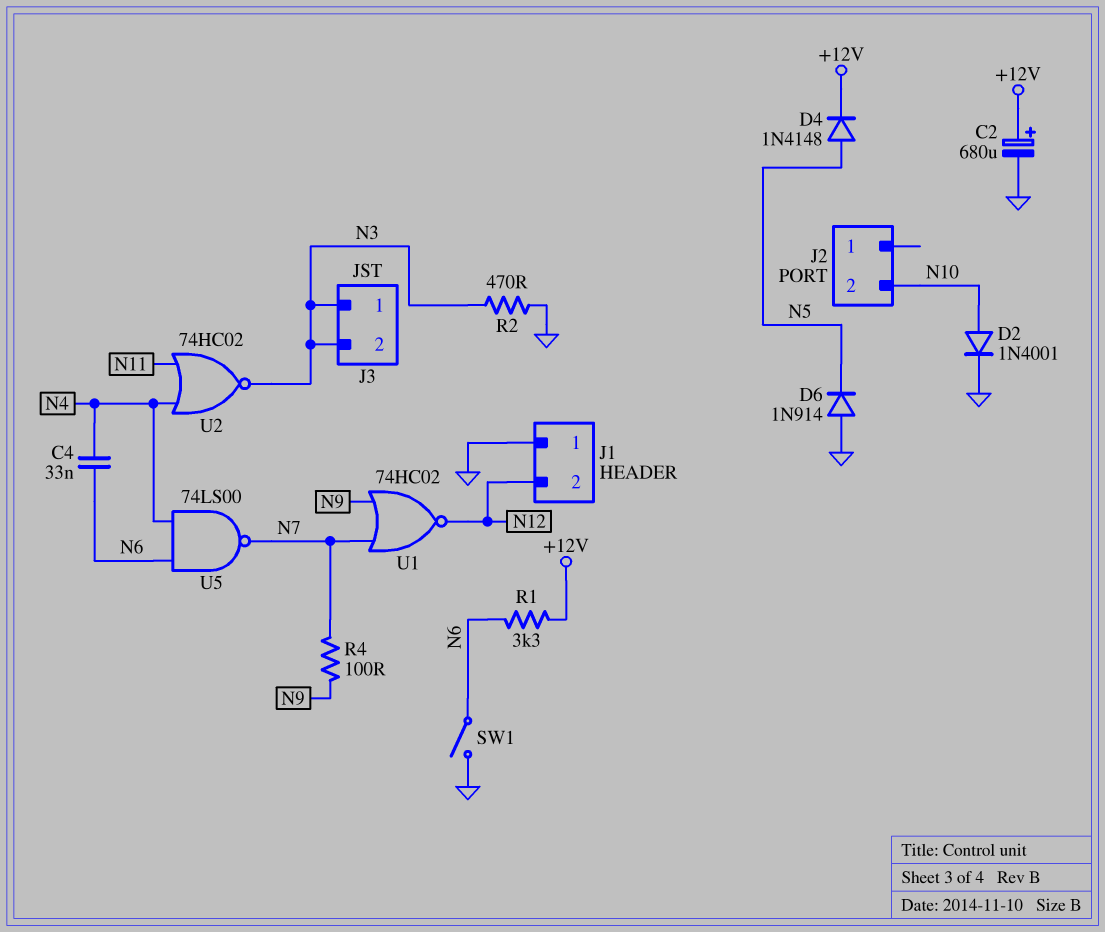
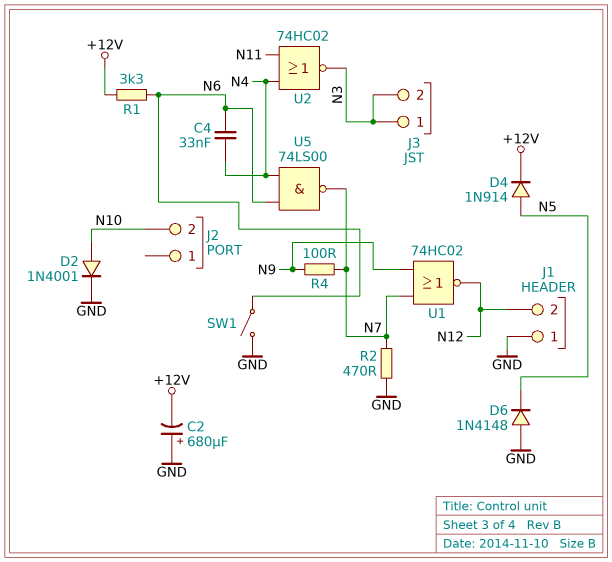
C2: 680uF (plus +12V, minus GND) -> 680uF (plus GND, minus +12V)
D4: diode 1N4148 (A N5, K +12V) -> diode 1N914 (A N5, K +12V)
D6: diode 1N914 (A GND, K N5) -> diode 1N4148 (A GND, K N5)
R2: 470 (GND, N3) -> 470 (GND, N7)

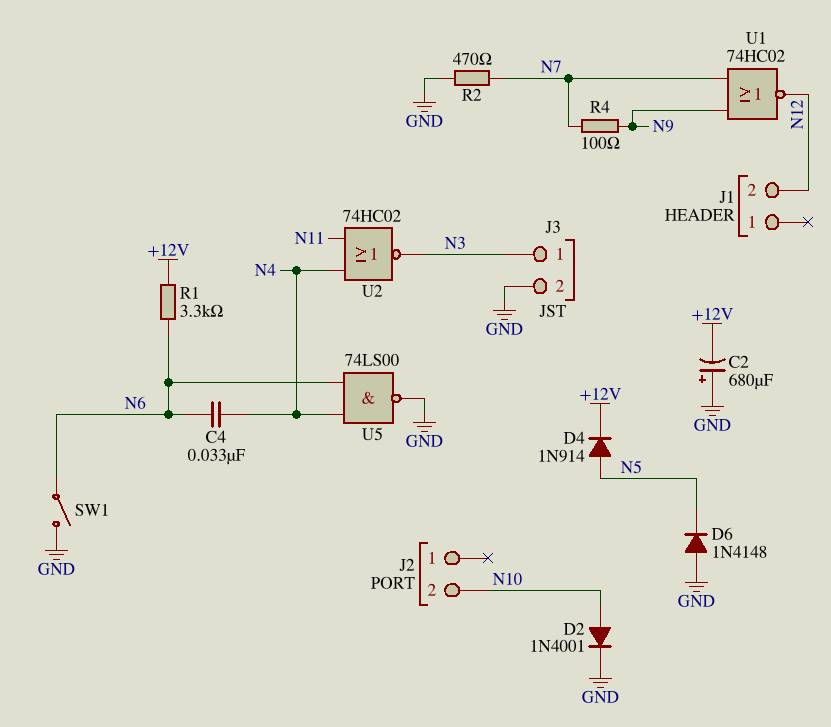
J1 pin 1: GND -> none
J3 pin 2: N3 -> GND
U5: NAND 74LS00 (in N4, in N6, out N7) -> NAND 74LS00 (in N4, in N6, out GND)

